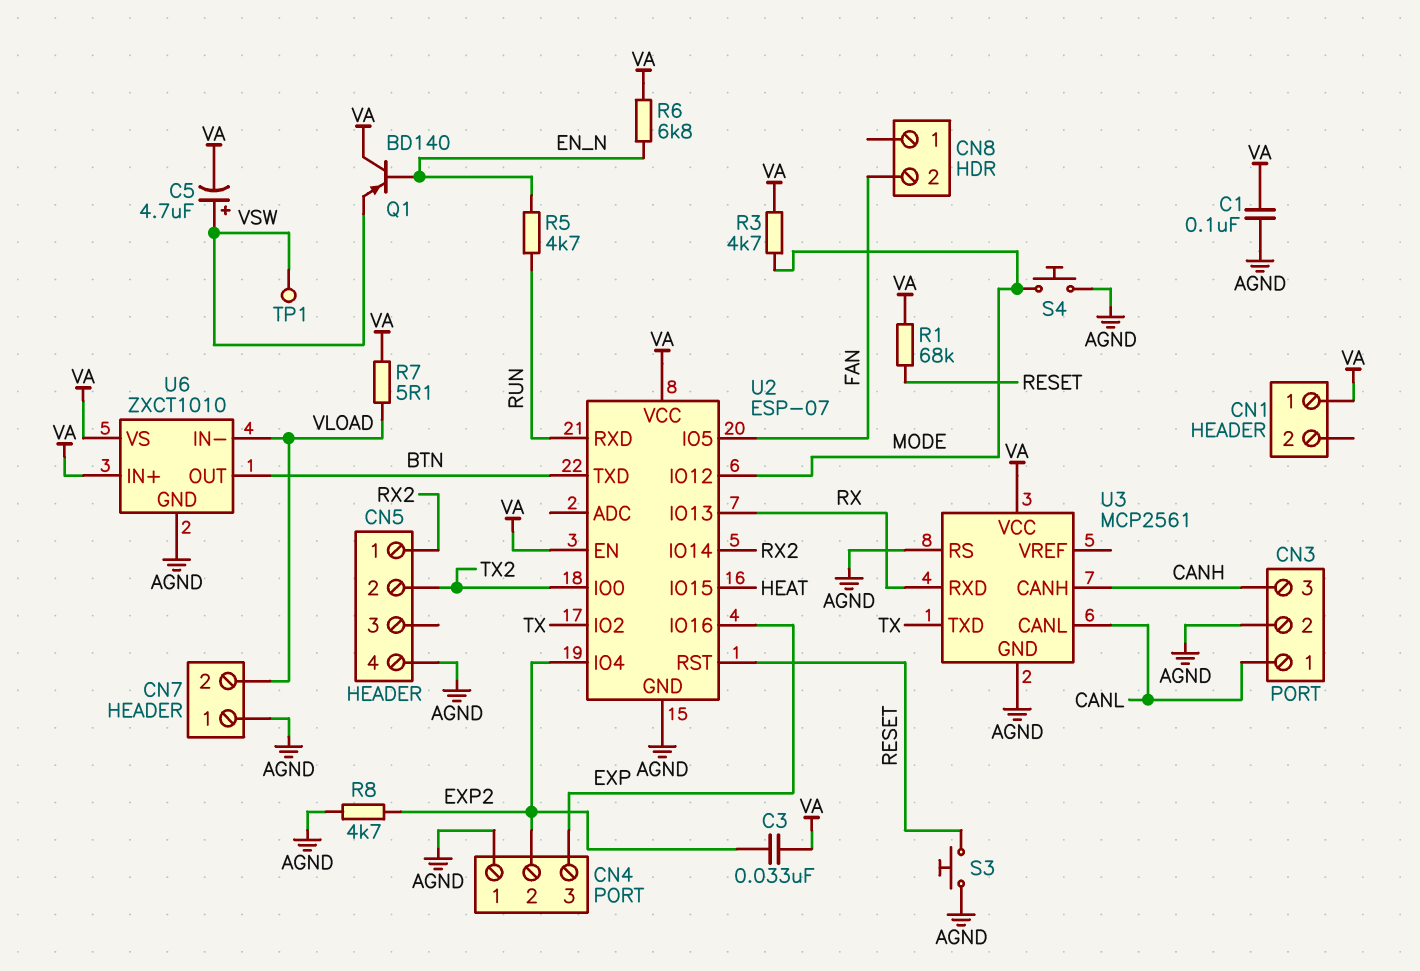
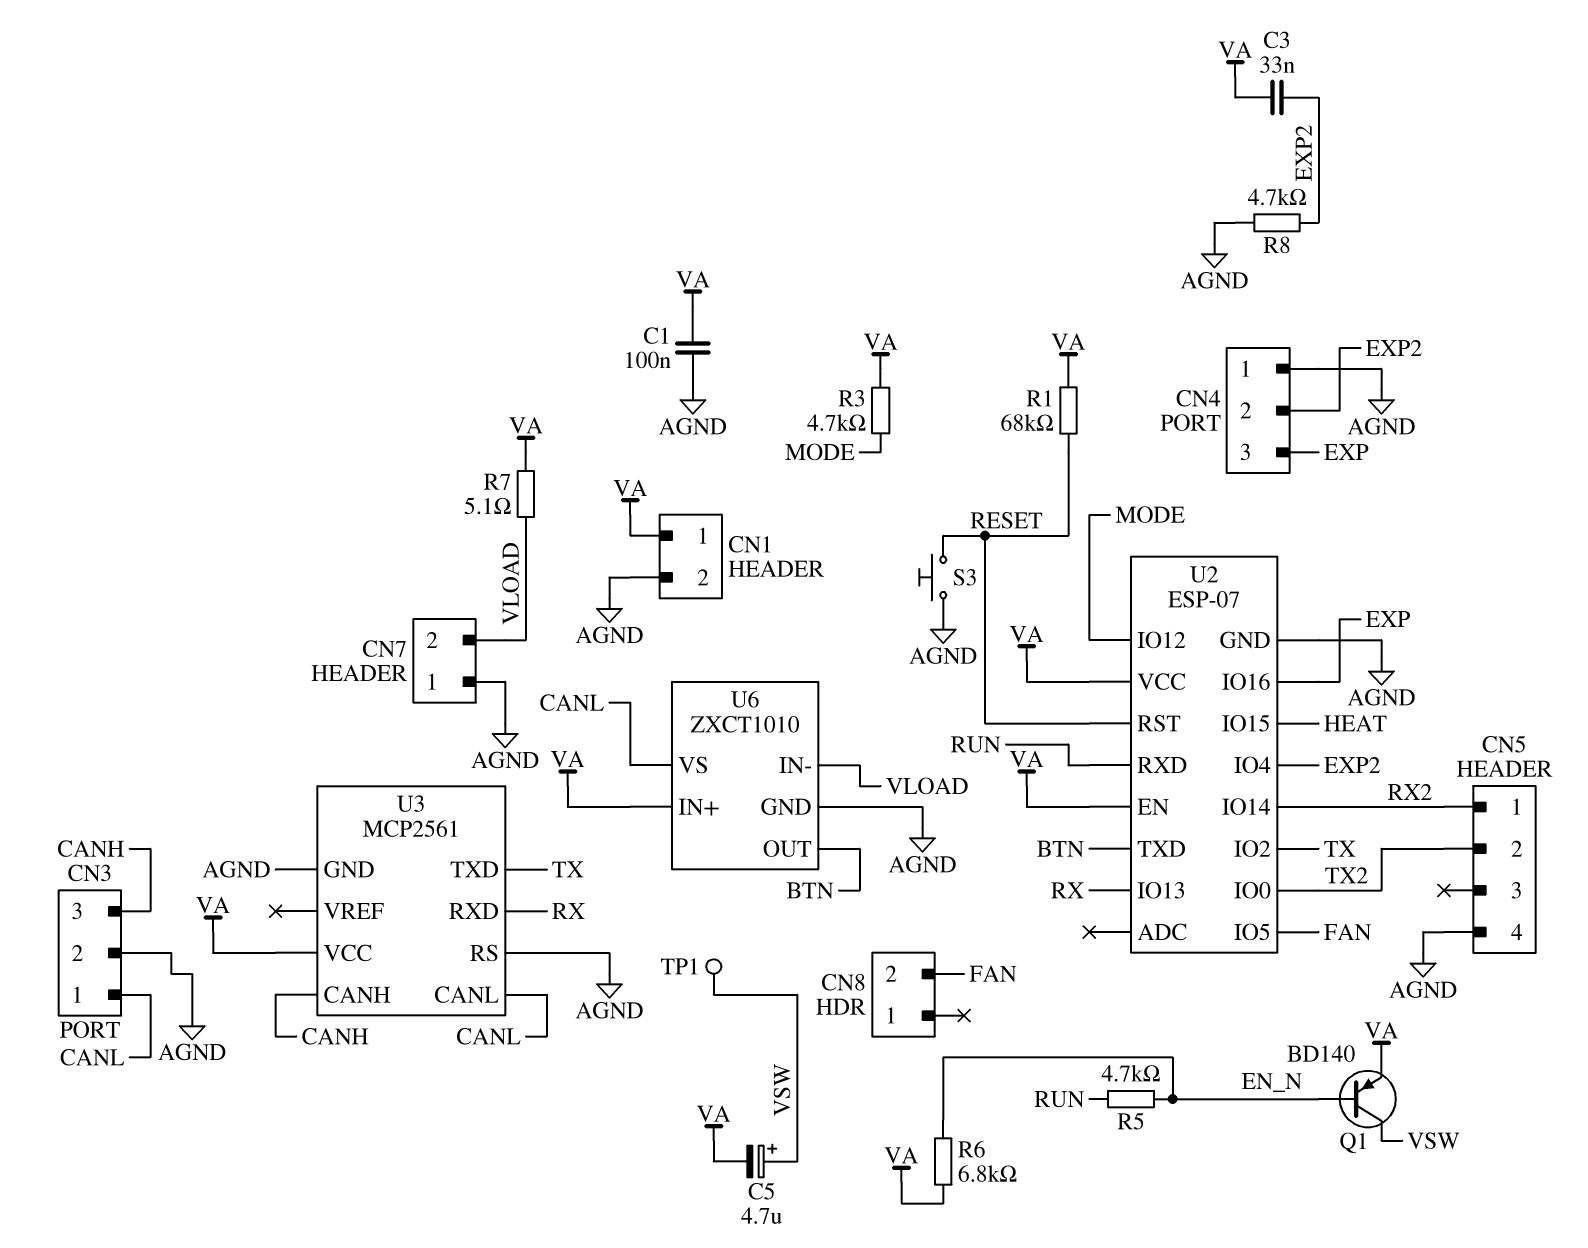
CN1 pin 2: none -> AGND
Q1: PNP BD140 (B EN_N, C VA, E VSW) -> PNP BD140 (B EN_N, C VSW, E VA)
S4: button (AGND, MODE) -> none
U6 pin VS: VA -> CANL

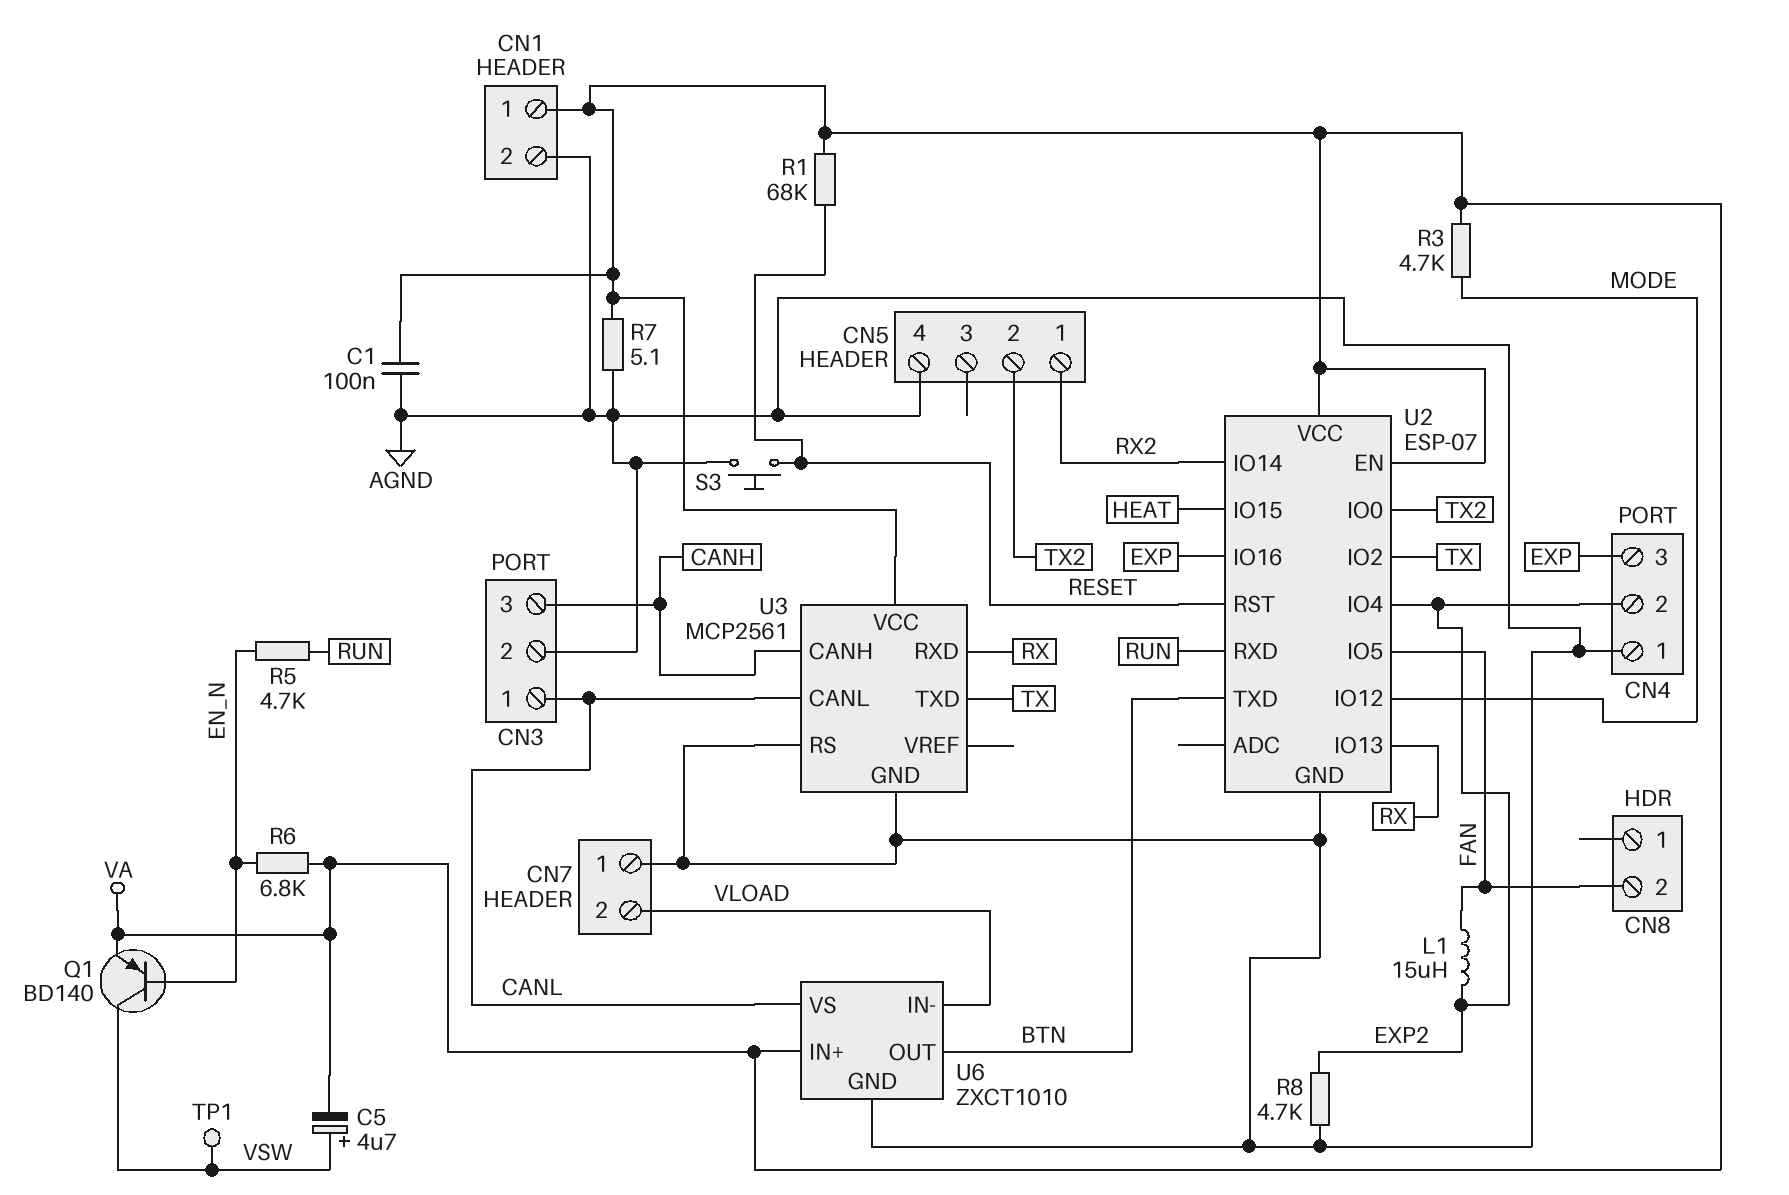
C3: 33nF (EXP2, VA) -> none
L1: none -> 15uH (EXP2, FAN)
R7: 5.1 (VA, VLOAD) -> 5.1 (AGND, VA)

